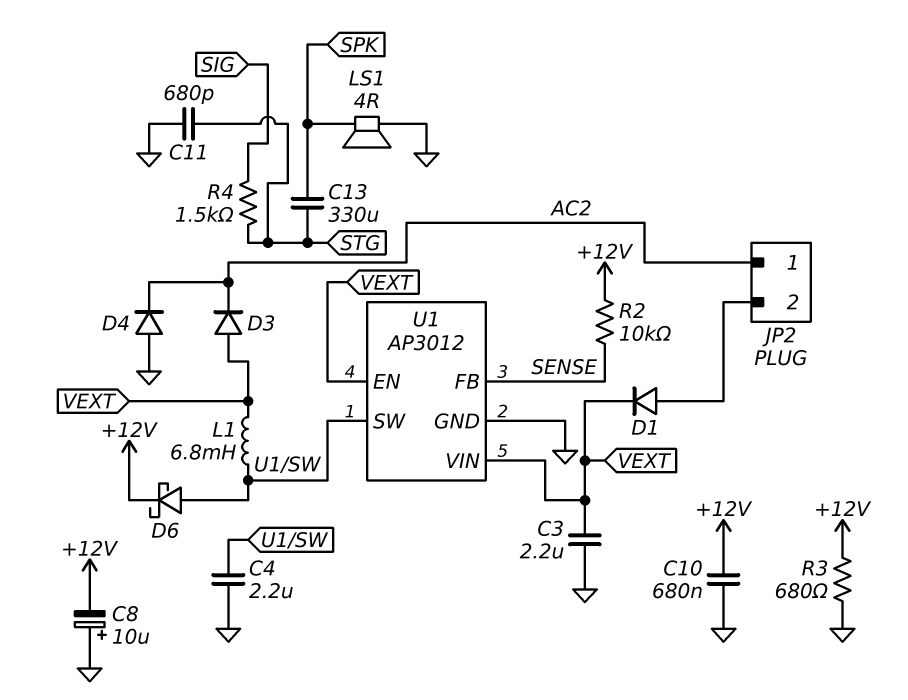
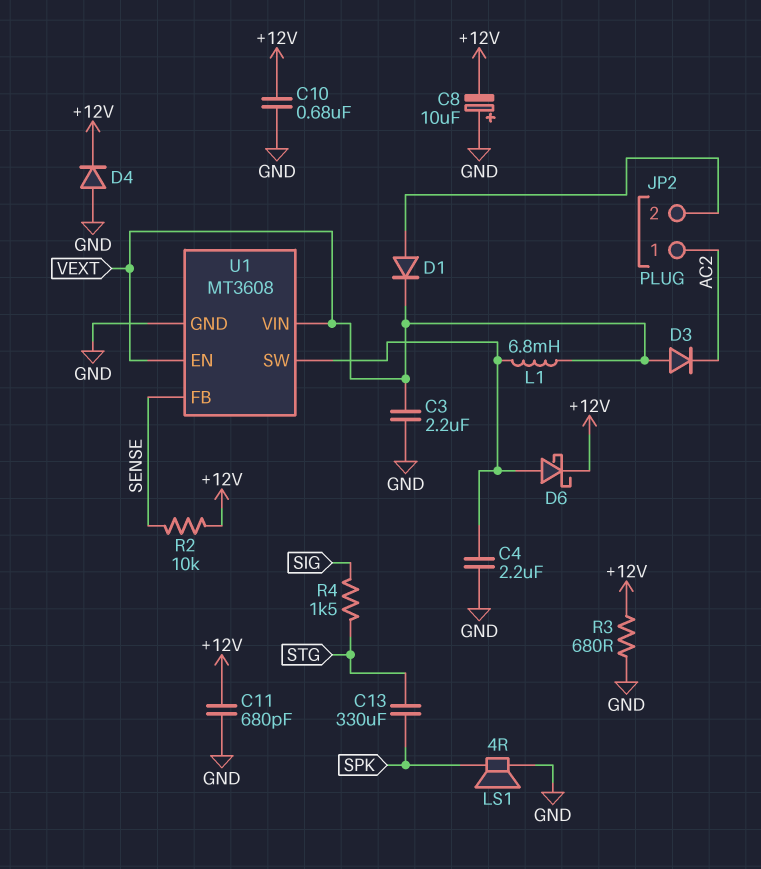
C11: 680pF (GND, STG) -> 680pF (+12V, GND)
D4: diode (A GND, K AC2) -> diode (A GND, K +12V)
U1: AP3012 -> MT3608

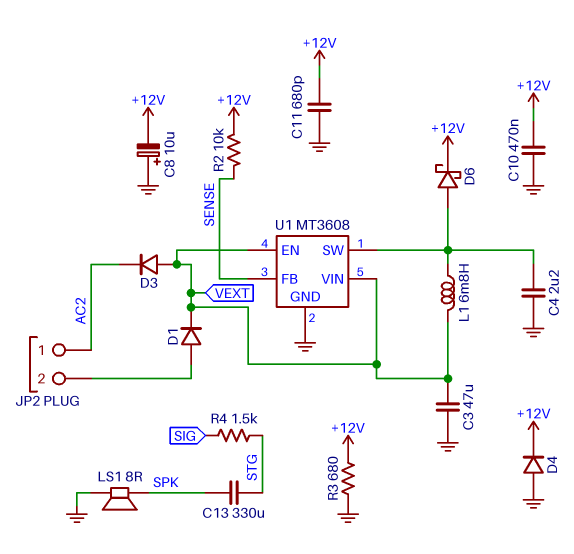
C3: 2.2uF (GND, VEXT) -> 47uF (GND, VEXT)
C10: 680nF (+12V, GND) -> 470nF (+12V, GND)
LS1: speaker 4R (GND, SPK) -> speaker 8R (GND, SPK)

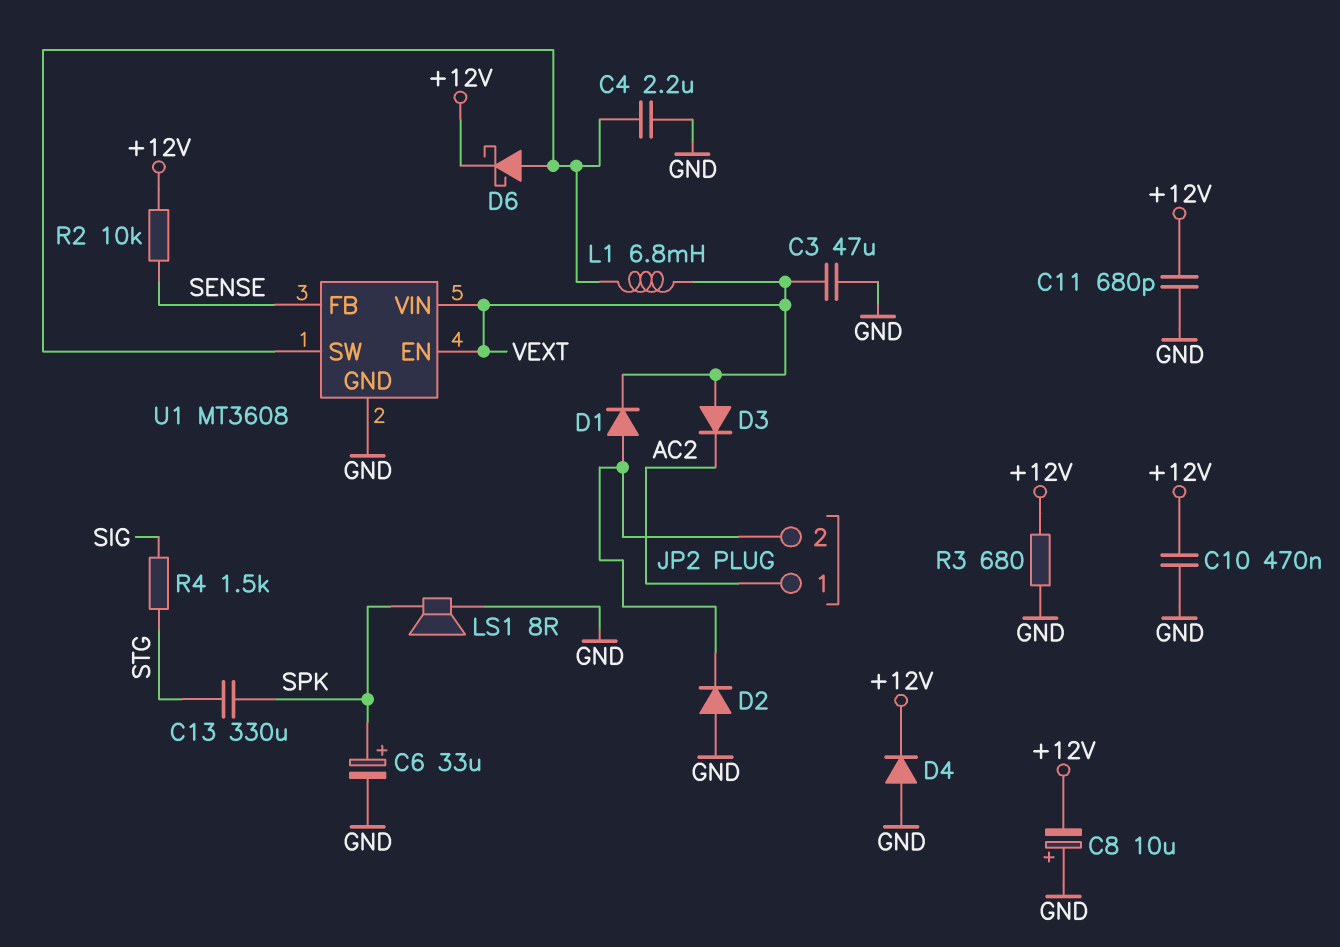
C6: none -> 33uF (plus SPK, minus GND)
D2: none -> diode (A GND, K JP2/2)

